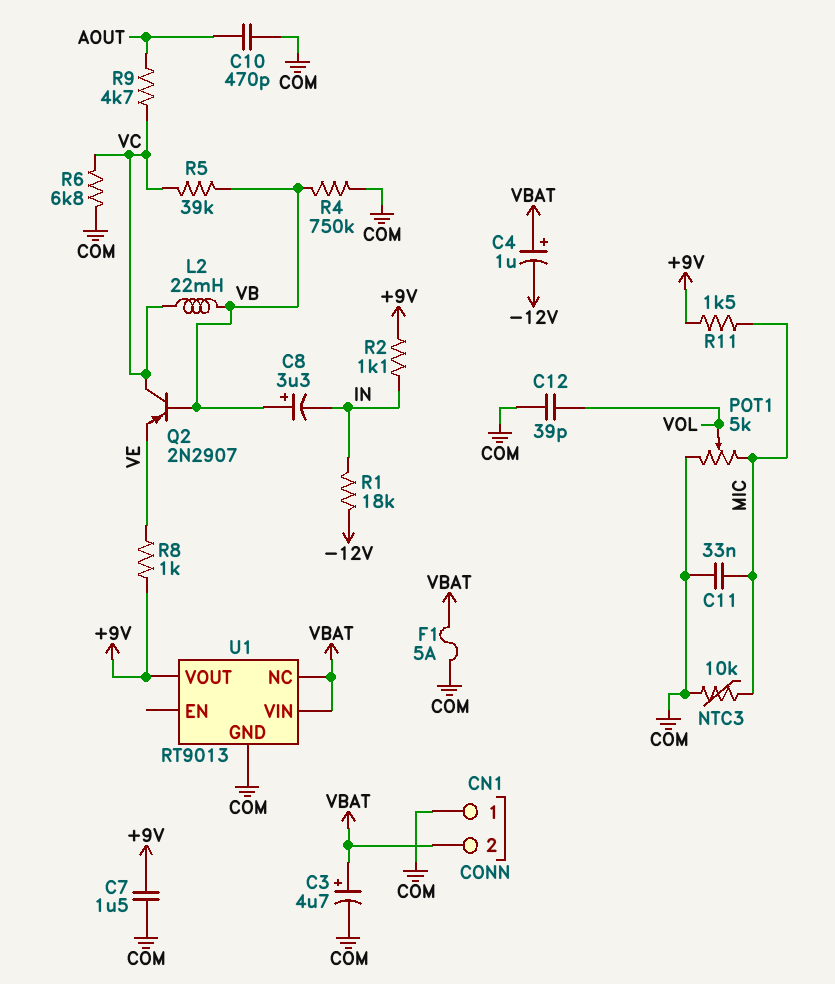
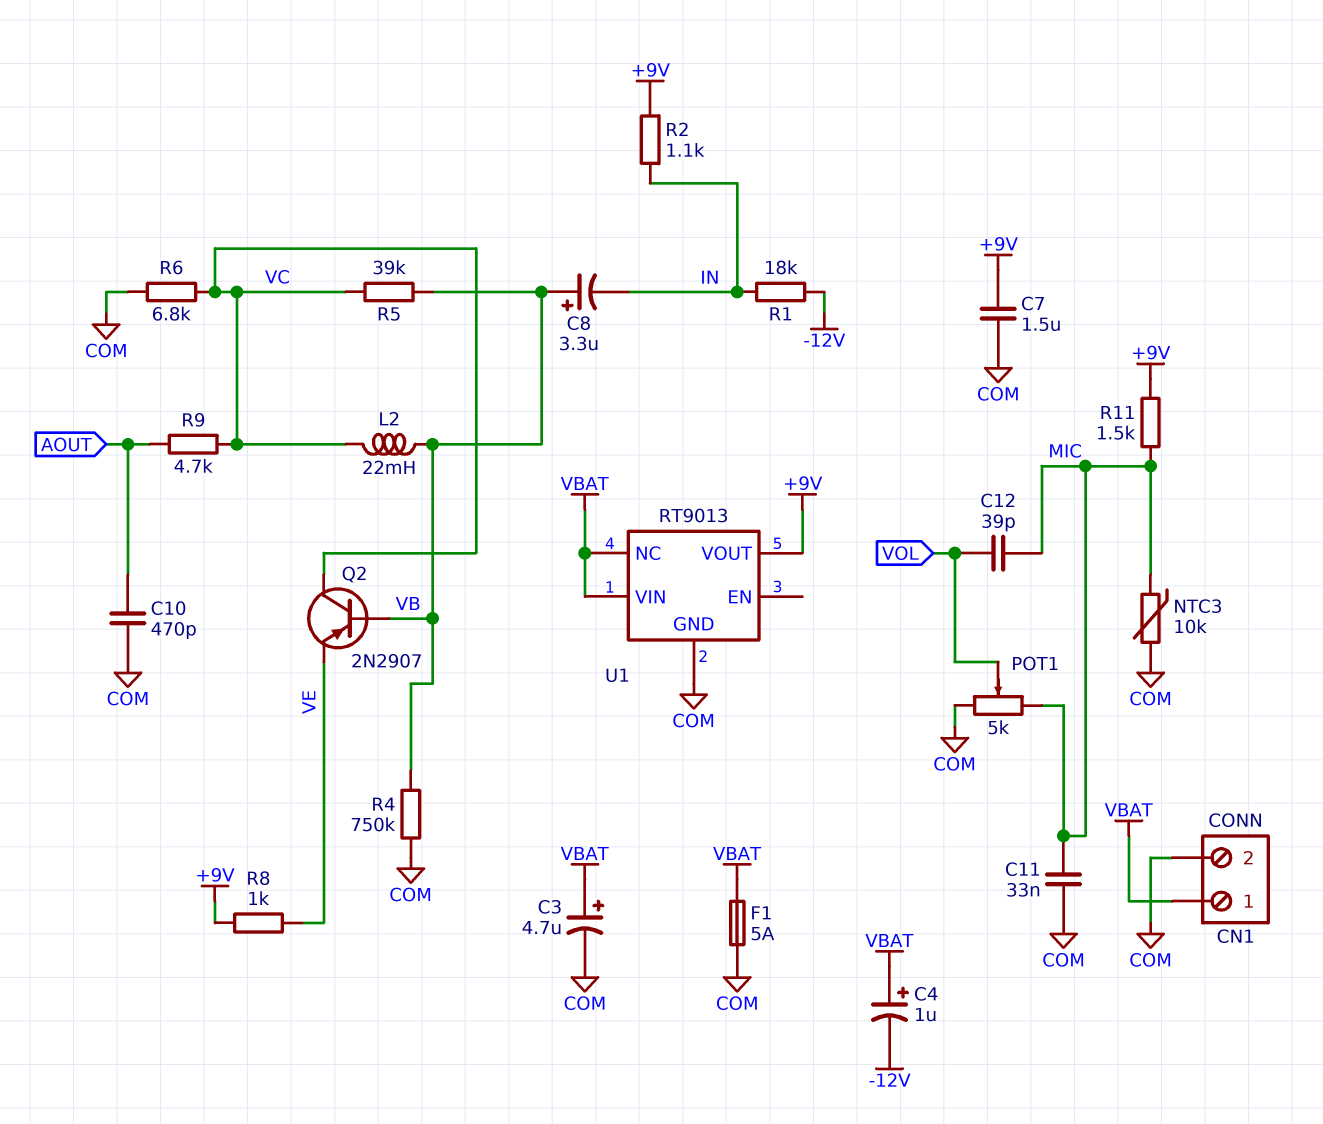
C12: 39pF (COM, VOL) -> 39pF (MIC, VOL)
CN1 pin 1: COM -> VBAT
CN1 pin 2: VBAT -> COM

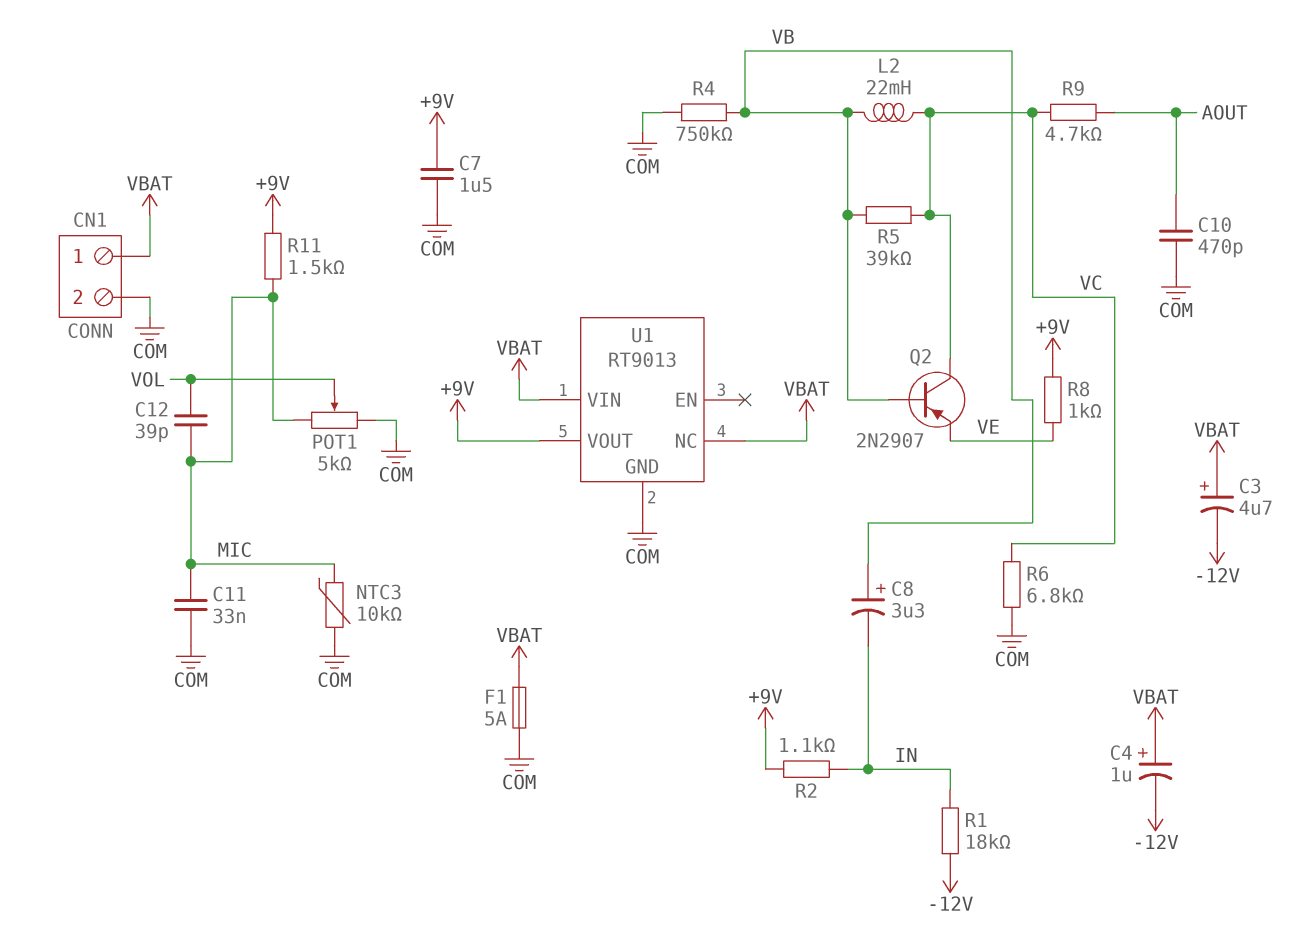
C3: 4.7uF (plus VBAT, minus COM) -> 4.7uF (plus VBAT, minus -12V)

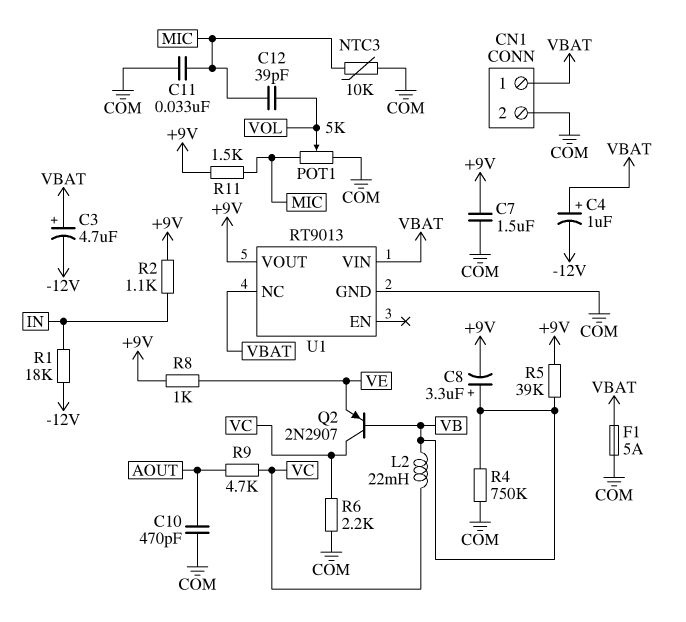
C8: 3.3uF (plus VB, minus IN) -> 3.3uF (plus VB, minus +9V)
R5: 39k (VB, VC) -> 39k (+9V, VB)
R6: 6.8k (COM, VC) -> 2.2k (COM, VC)

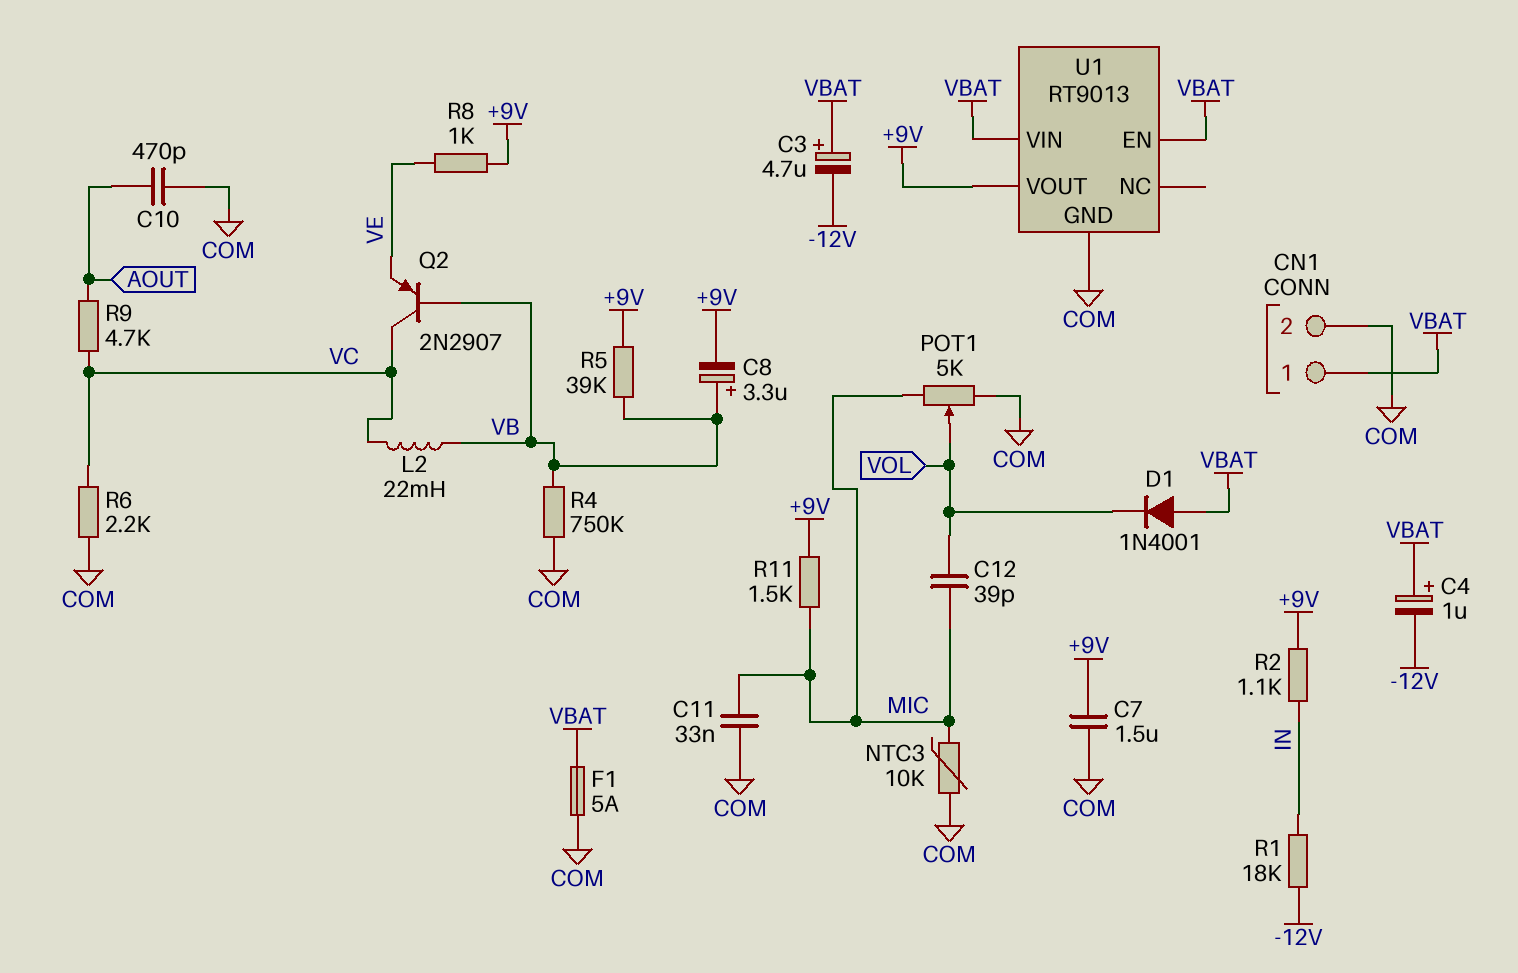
D1: none -> diode 1N4001 (A VBAT, K VOL)
U1 pin EN: none -> VBAT
U1 pin NC: VBAT -> none

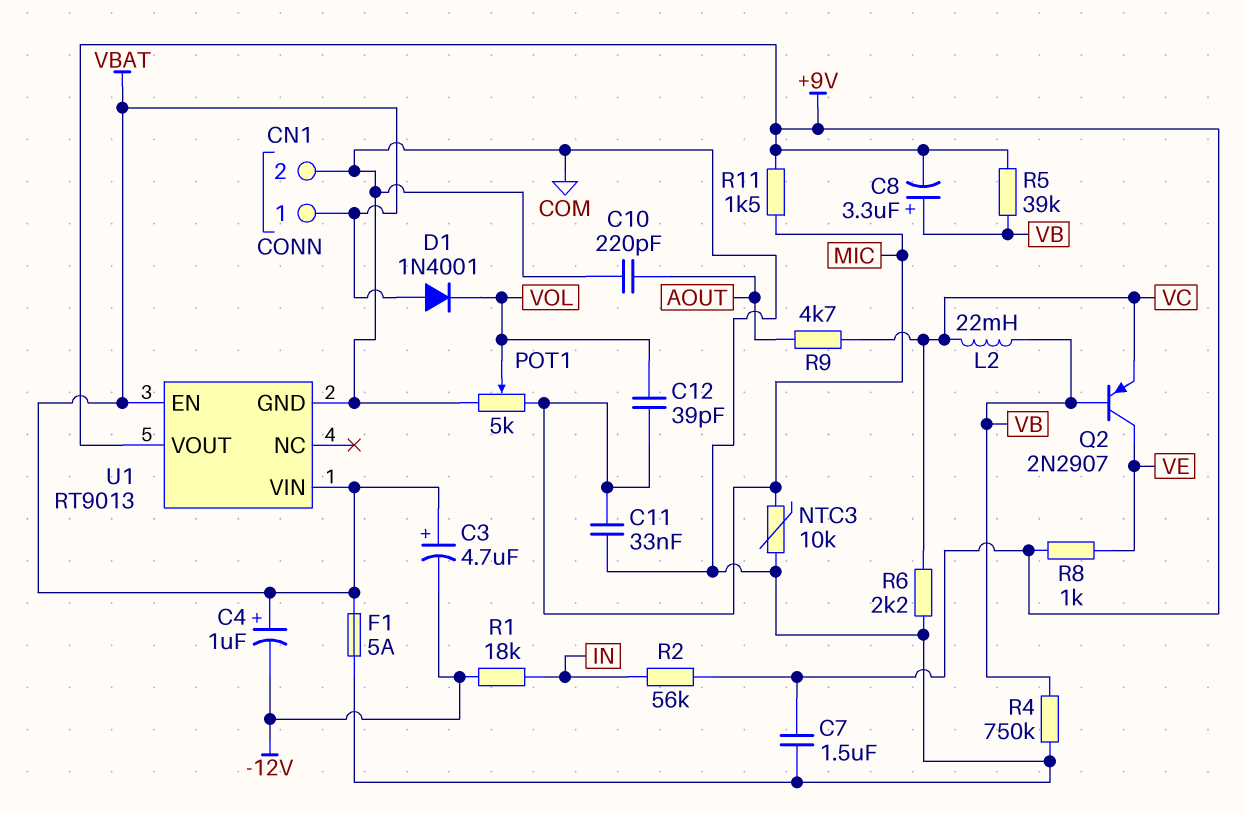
C10: 470pF (AOUT, COM) -> 220pF (AOUT, COM)
Q2: PNP 2N2907 (B VB, C VC, E VE) -> PNP 2N2907 (B VB, C VE, E VC)
R2: 1.1k (+9V, IN) -> 56k (+9V, IN)

